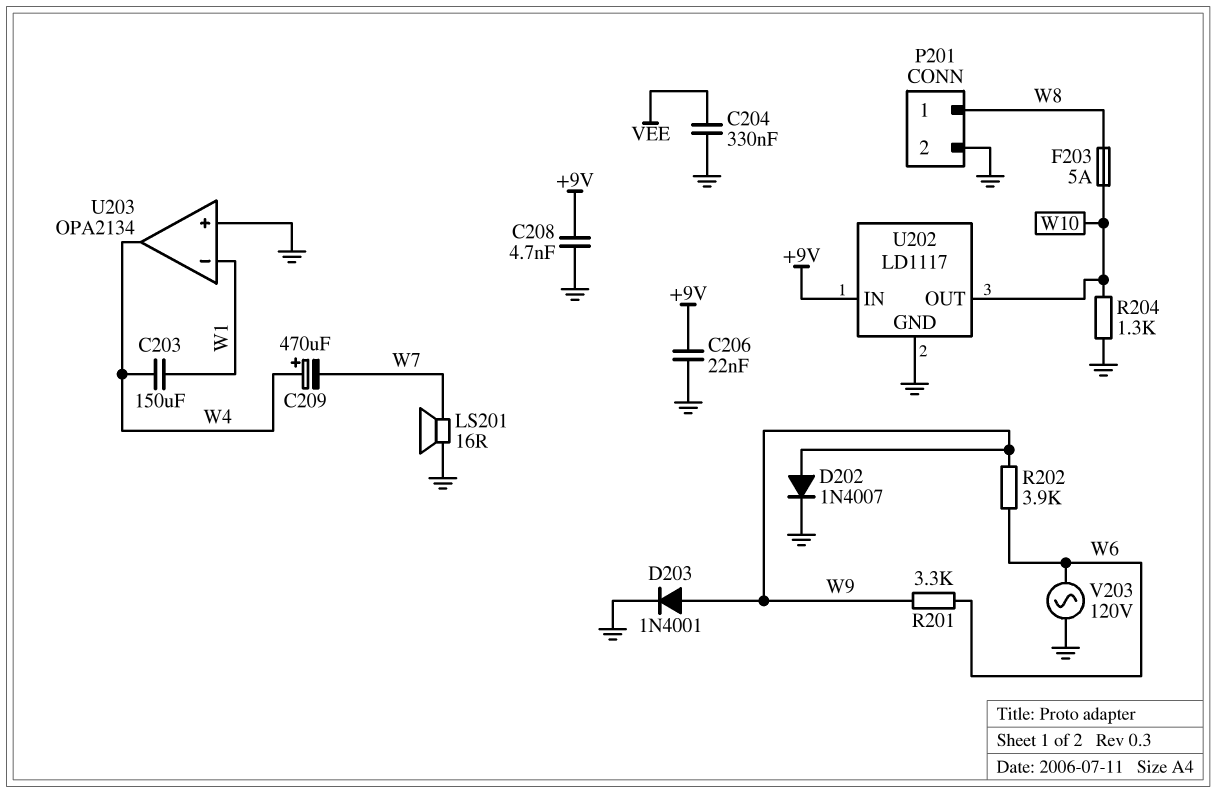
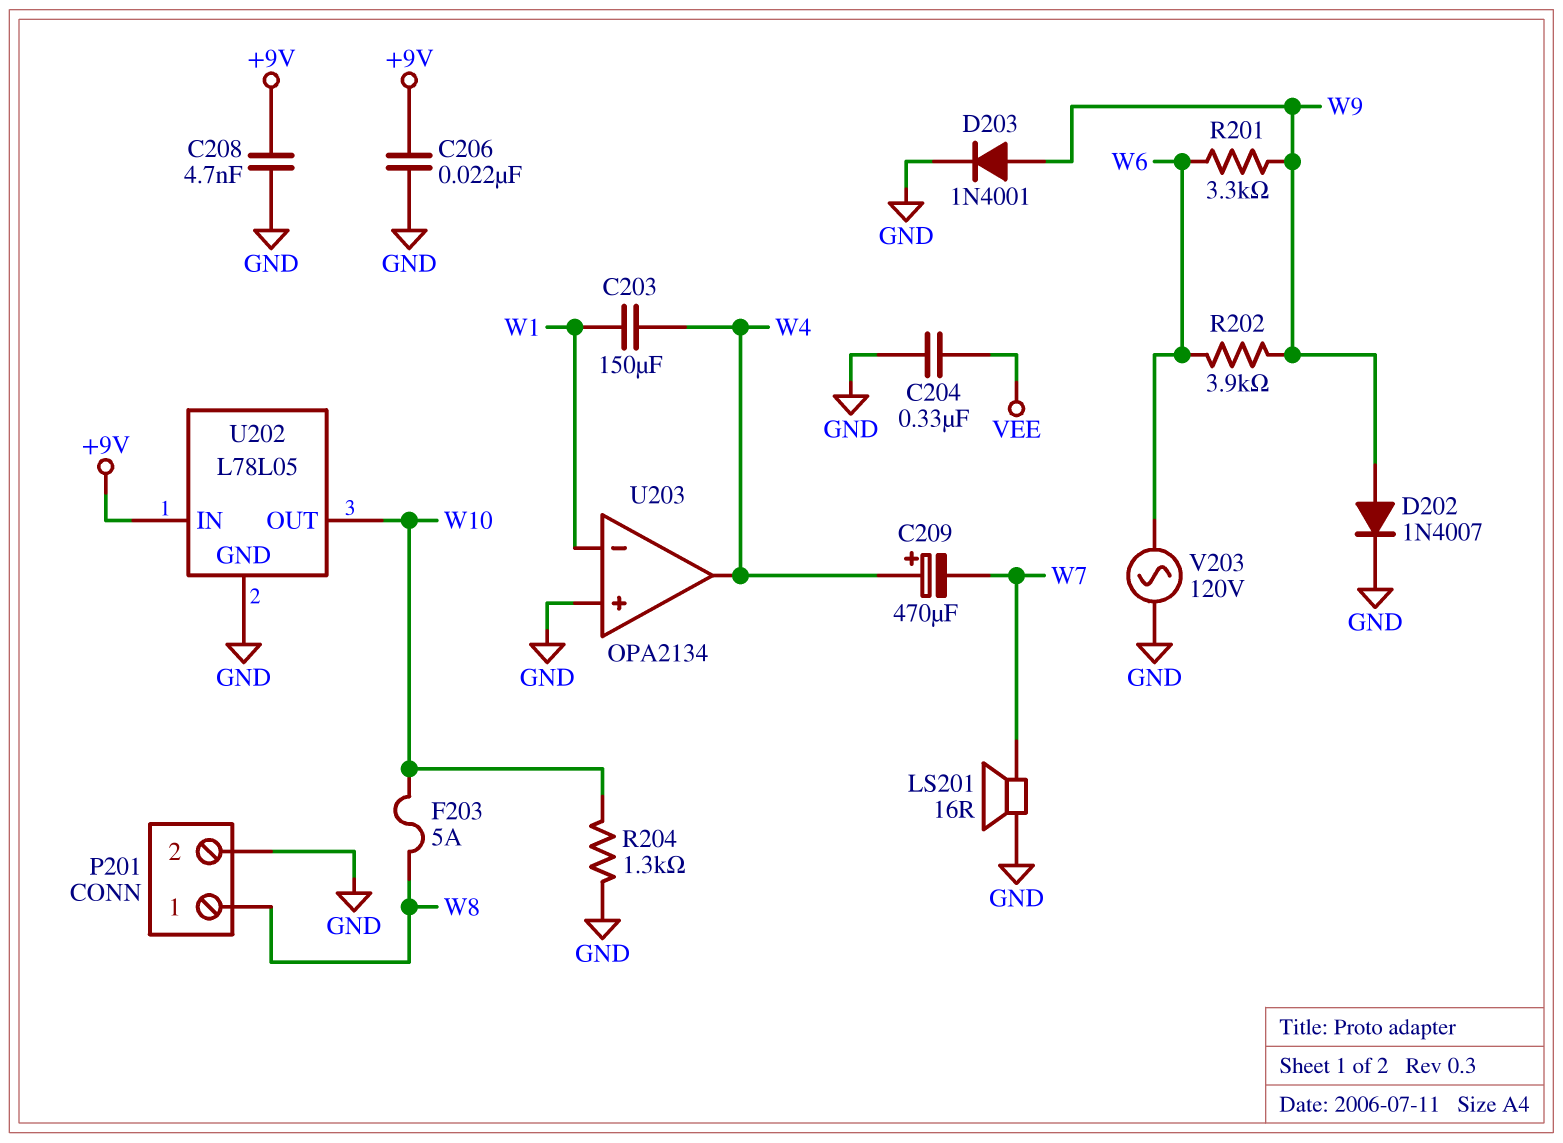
U202: LD1117 -> L78L05

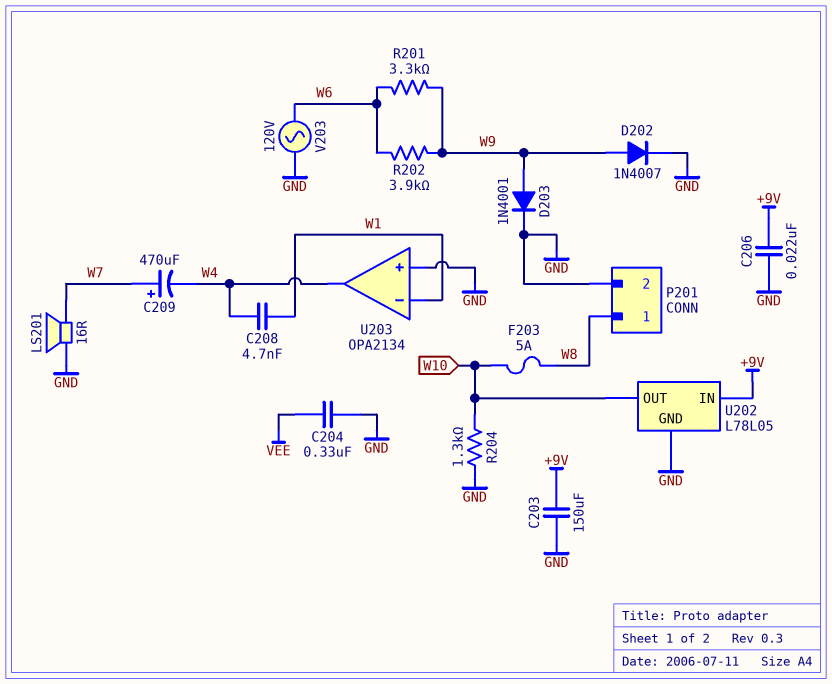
C203: 150uF (W1, W4) -> 150uF (+9V, GND)
C208: 4.7nF (+9V, GND) -> 4.7nF (W1, W4)
C209: 470uF (plus W4, minus W7) -> 470uF (plus W7, minus W4)

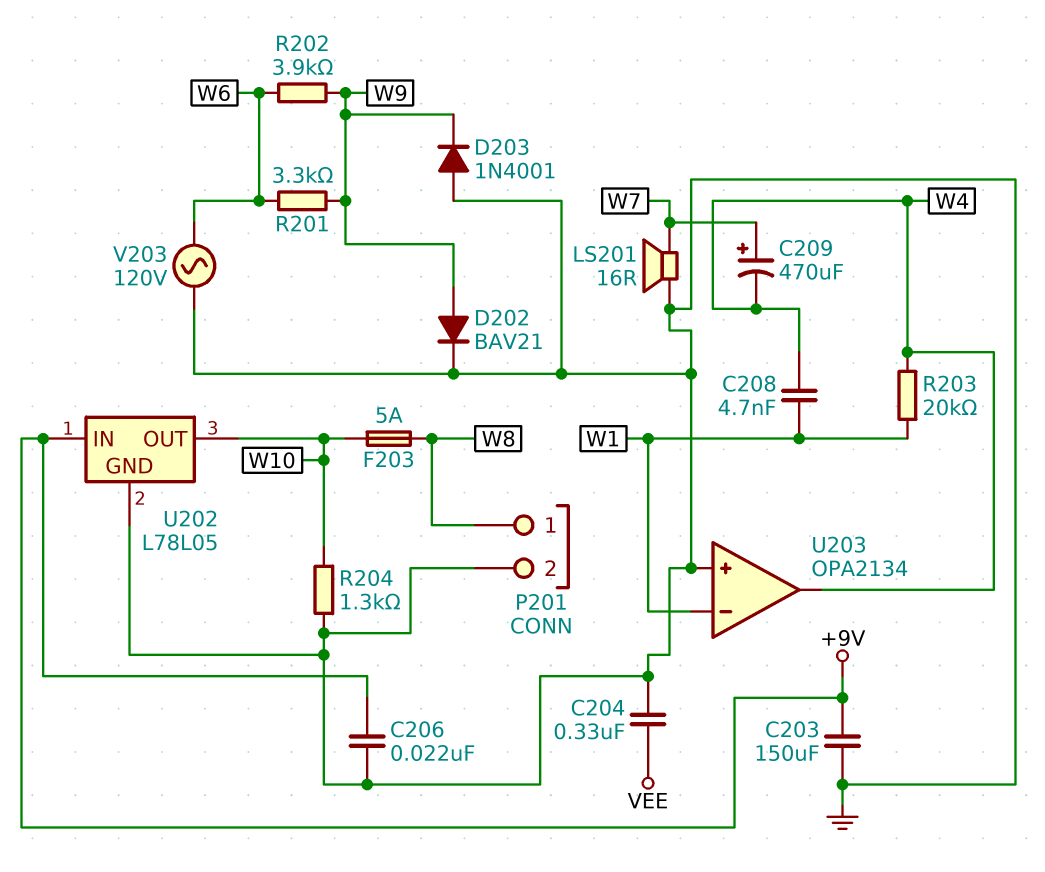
D202: diode 1N4007 (A W9, K GND) -> diode BAV21 (A W9, K GND)
D203: diode 1N4001 (A W9, K GND) -> diode 1N4001 (A GND, K W9)
R203: none -> 20k (W1, W4)

